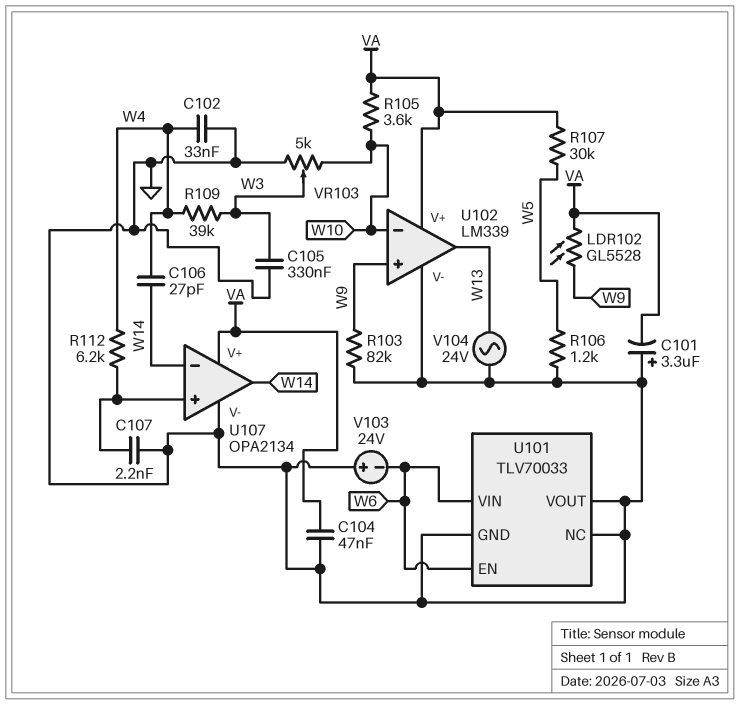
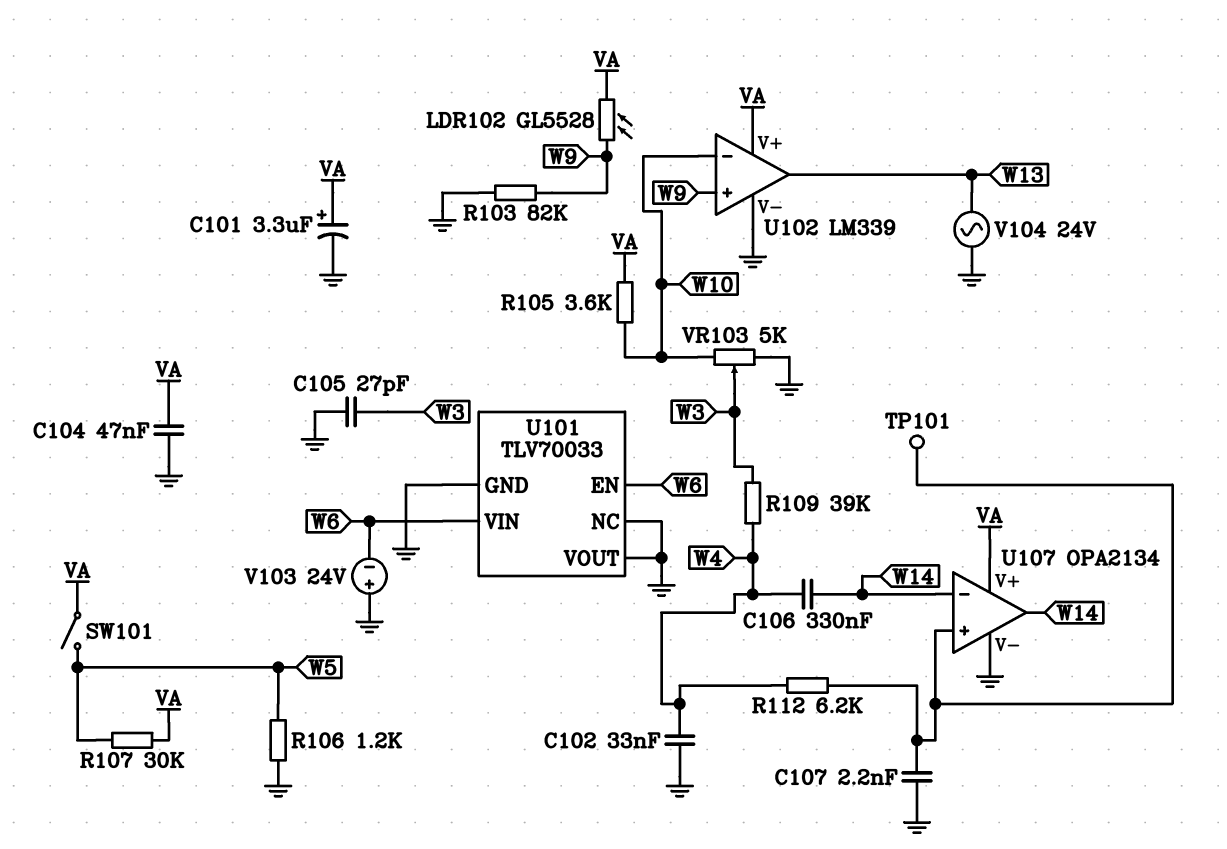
C101: 3.3uF (plus GND, minus VA) -> 3.3uF (plus VA, minus GND)
C105: 330nF (GND, W3) -> 27pF (GND, W3)
C106: 27pF (W4, W14) -> 330nF (W4, W14)
SW101: none -> switch (VA, W5)
TP101: none -> test point (U107/in+)

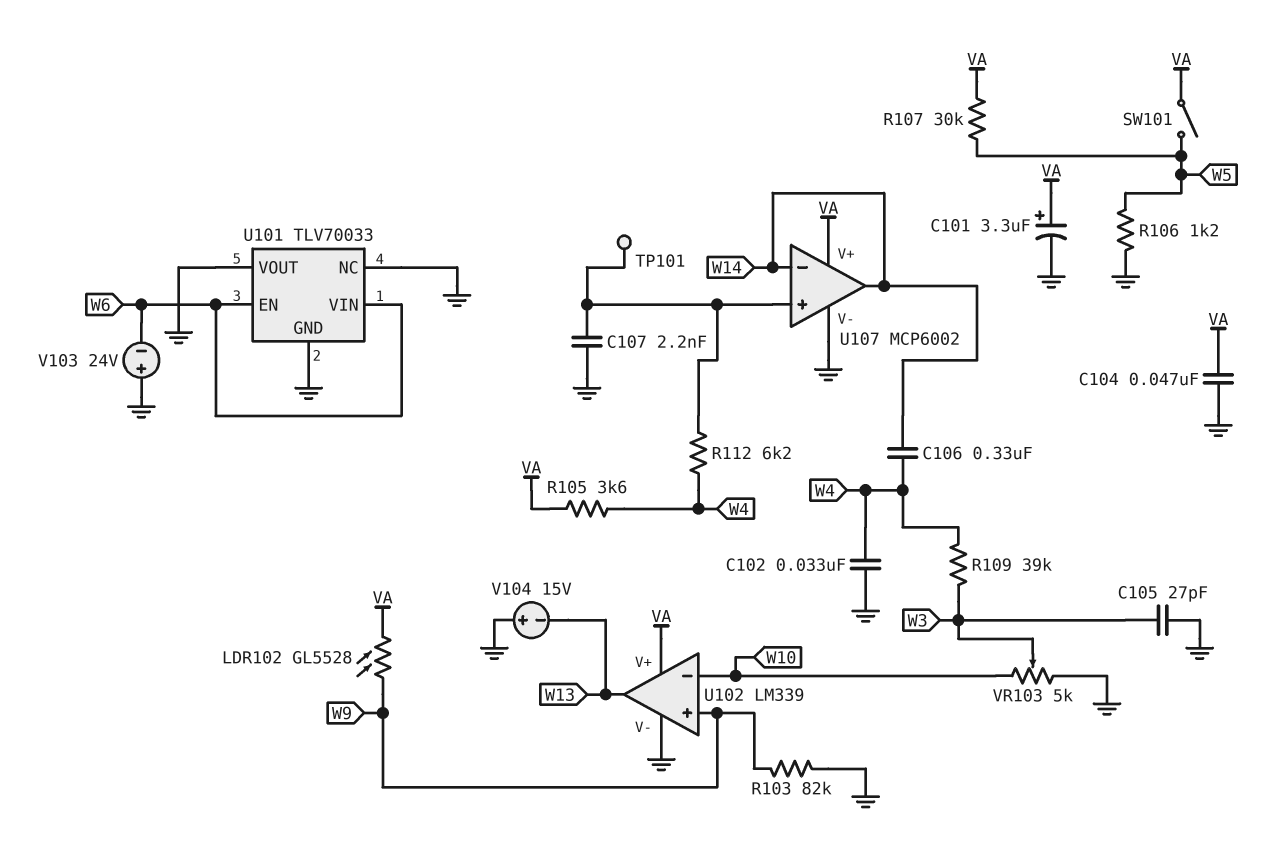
R105: 3.6k (VA, W10) -> 3.6k (VA, W4)
U107: OPA2134 -> MCP6002
V104: AC 24V (GND, W13) -> 15V (plus GND, minus W13)

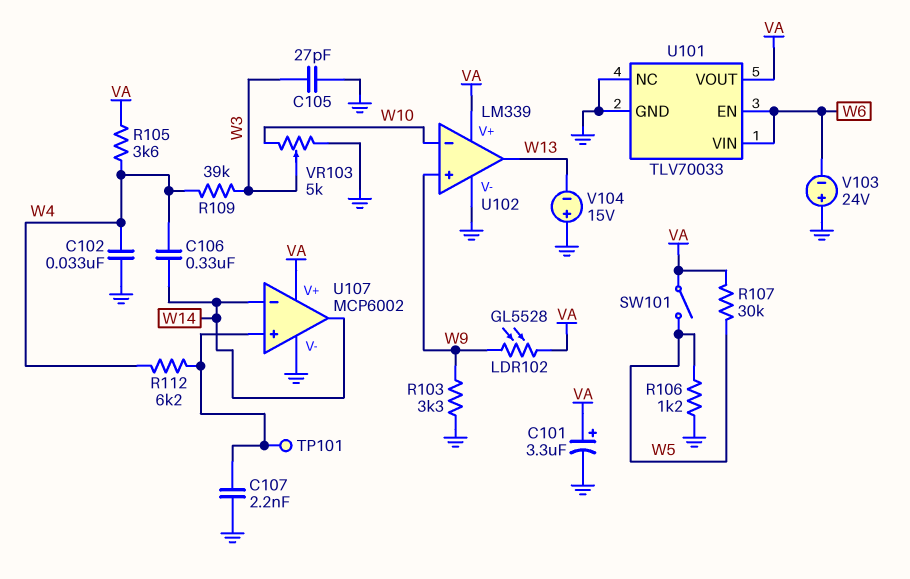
C104: 47nF (GND, VA) -> none
R103: 82k (GND, W9) -> 3.3k (GND, W9)
U101 pin VOUT: GND -> VA

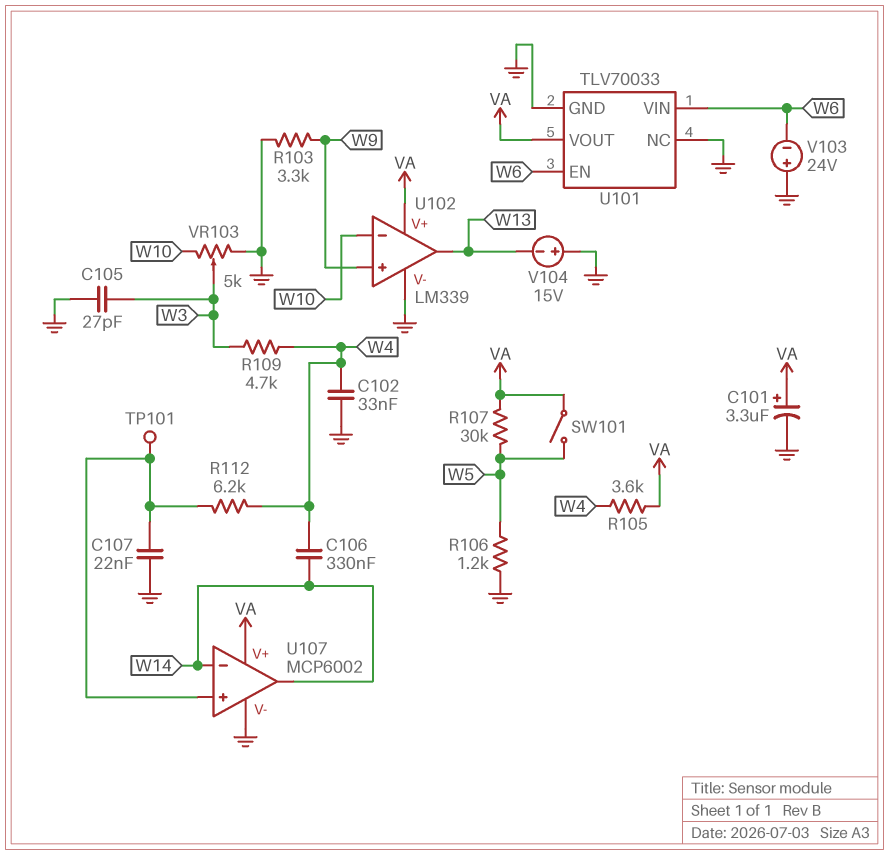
C107: 2.2nF (GND, U107/in+) -> 22nF (GND, U107/in+)
LDR102: GL5528 (VA, W9) -> none
R109: 39k (W3, W4) -> 4.7k (W3, W4)

